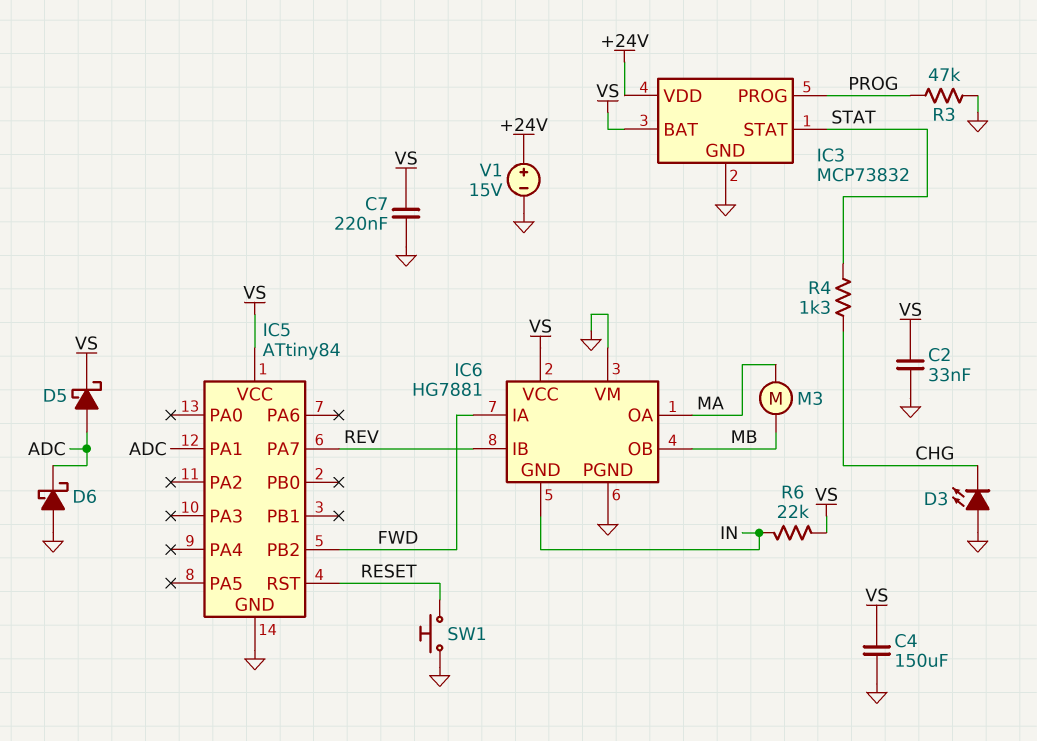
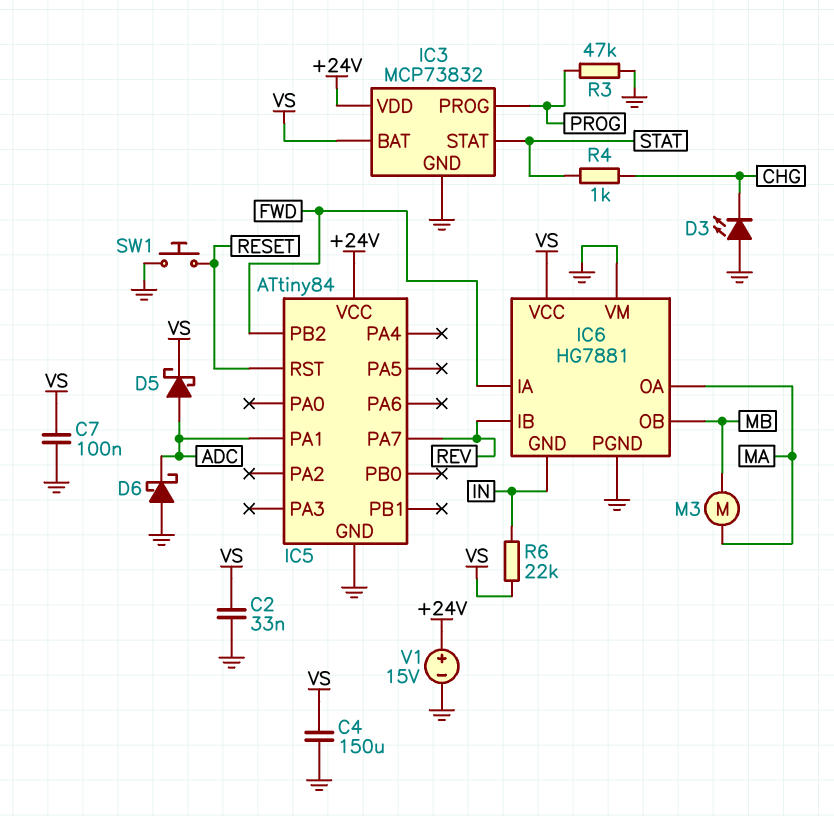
C7: 220nF (GND, VS) -> 100nF (GND, VS)
IC5 pin VCC: VS -> +24V
R4: 1.3k (CHG, STAT) -> 1k (CHG, STAT)

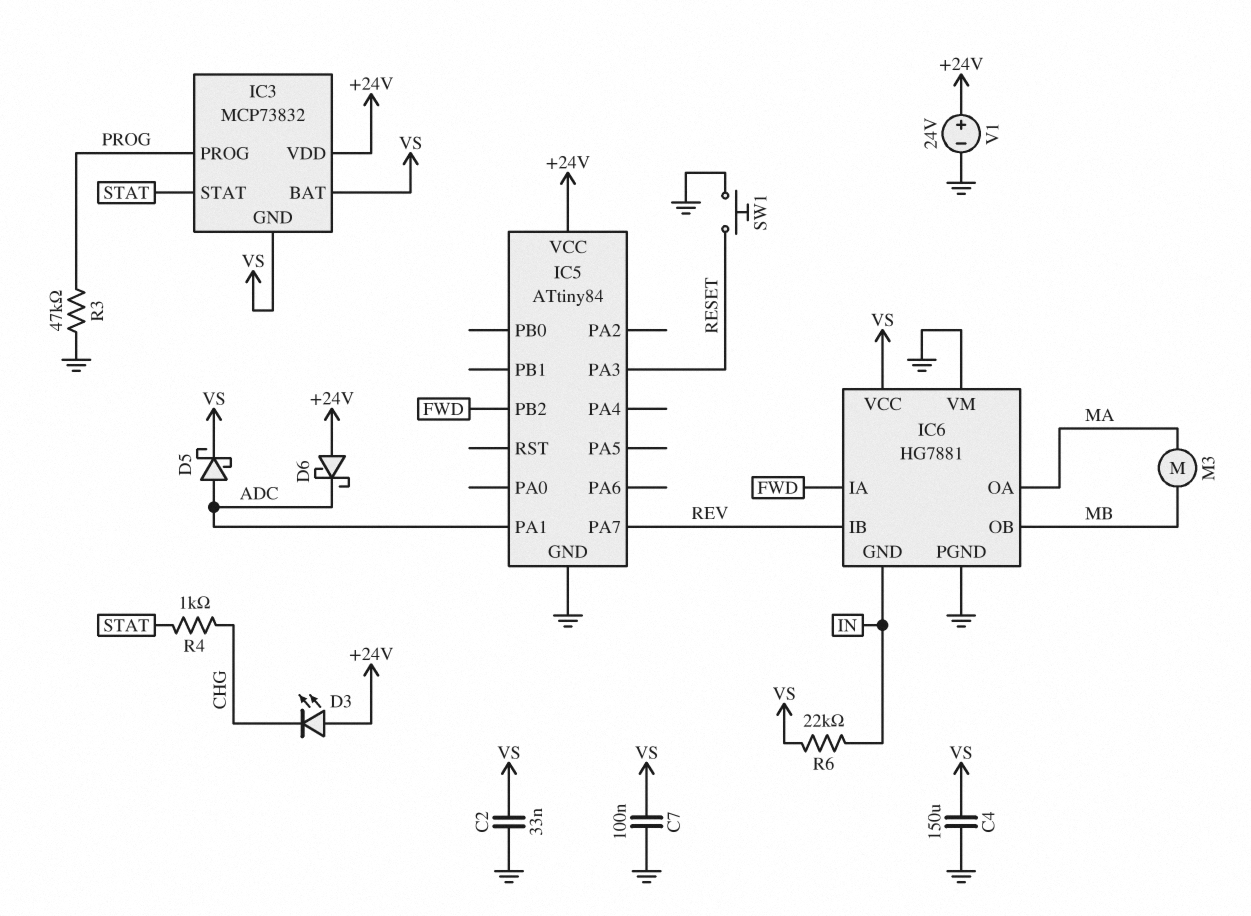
D3: LED (A GND, K CHG) -> LED (A +24V, K CHG)
D6: schottky (A GND, K ADC) -> schottky (A +24V, K ADC)
IC3 pin GND: GND -> VS
IC5 pin PA3: none -> RESET
IC5 pin RST: RESET -> none
V1: 15V (plus +24V, minus GND) -> 24V (plus +24V, minus GND)

